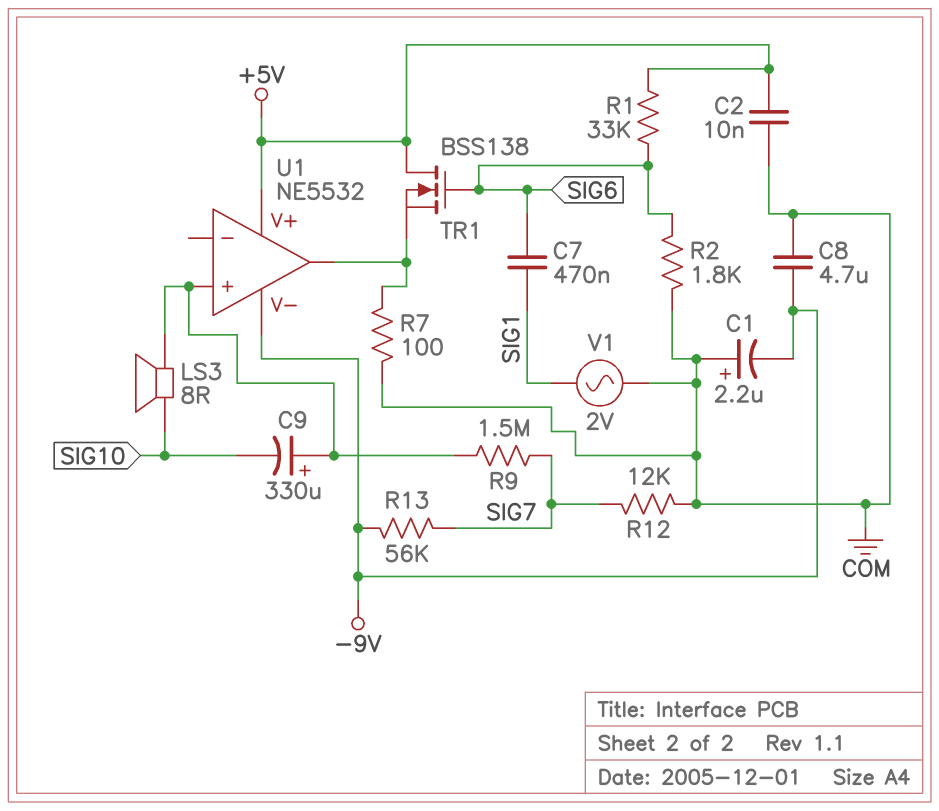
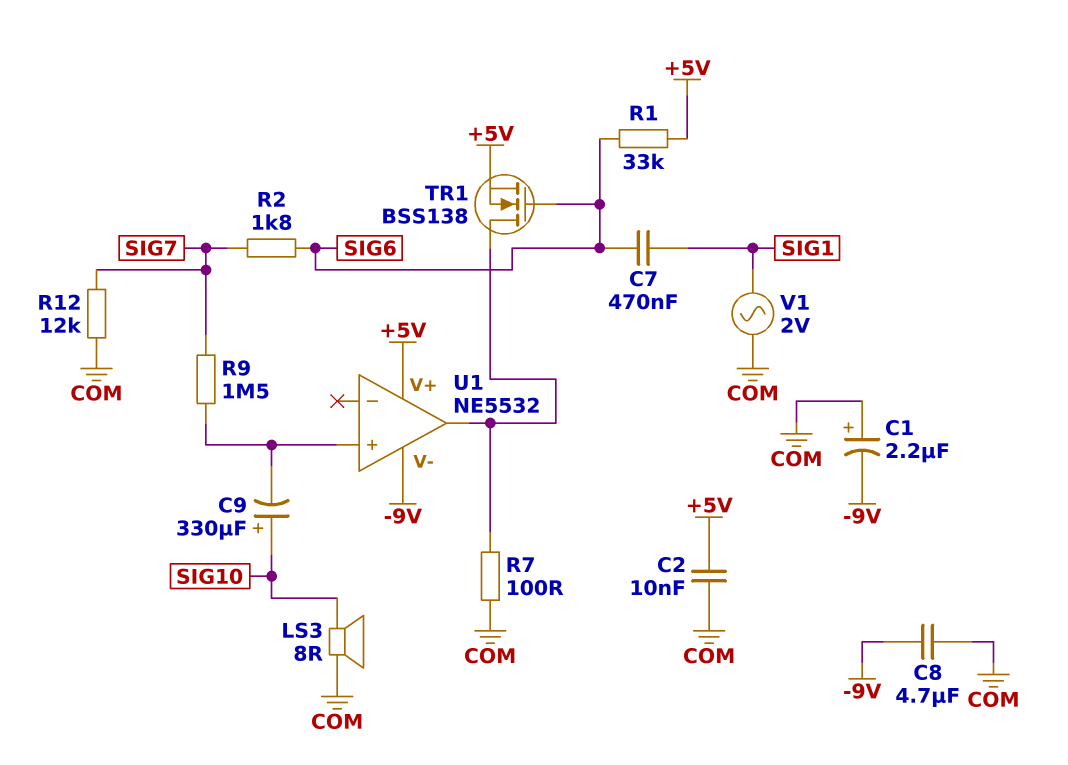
C9: 330uF (plus U1/in+, minus SIG10) -> 330uF (plus SIG10, minus U1/in+)
LS3: speaker 8R (SIG10, U1/in+) -> speaker 8R (COM, SIG10)
R2: 1.8k (COM, SIG6) -> 1.8k (SIG6, SIG7)
R13: 56k (-9V, SIG7) -> none
TR1: NMOS BSS138 (G SIG6, D +5V, S U1/out) -> NMOS BSS138 (G SIG6, D U1/out, S +5V)

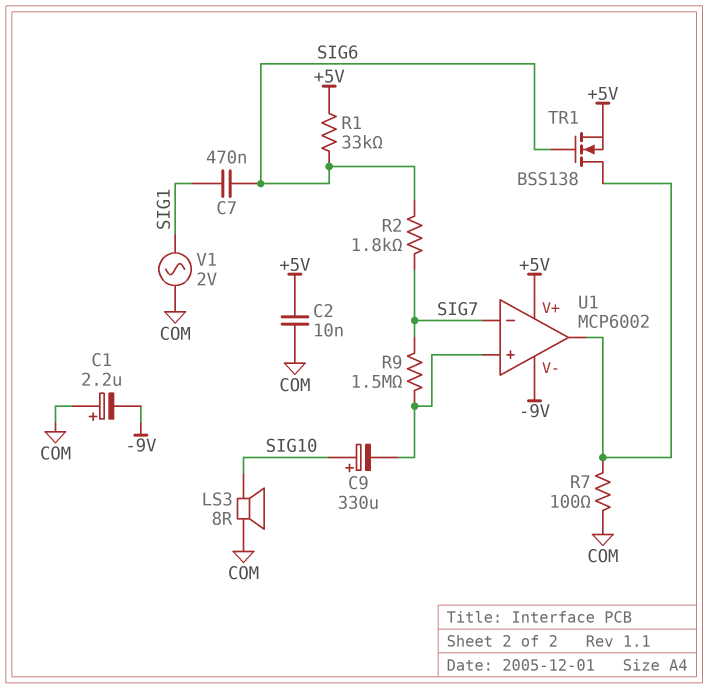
C8: 4.7uF (-9V, COM) -> none
R12: 12k (COM, SIG7) -> none
U1: NE5532 -> MCP6002
U1 pin in-: none -> SIG7

